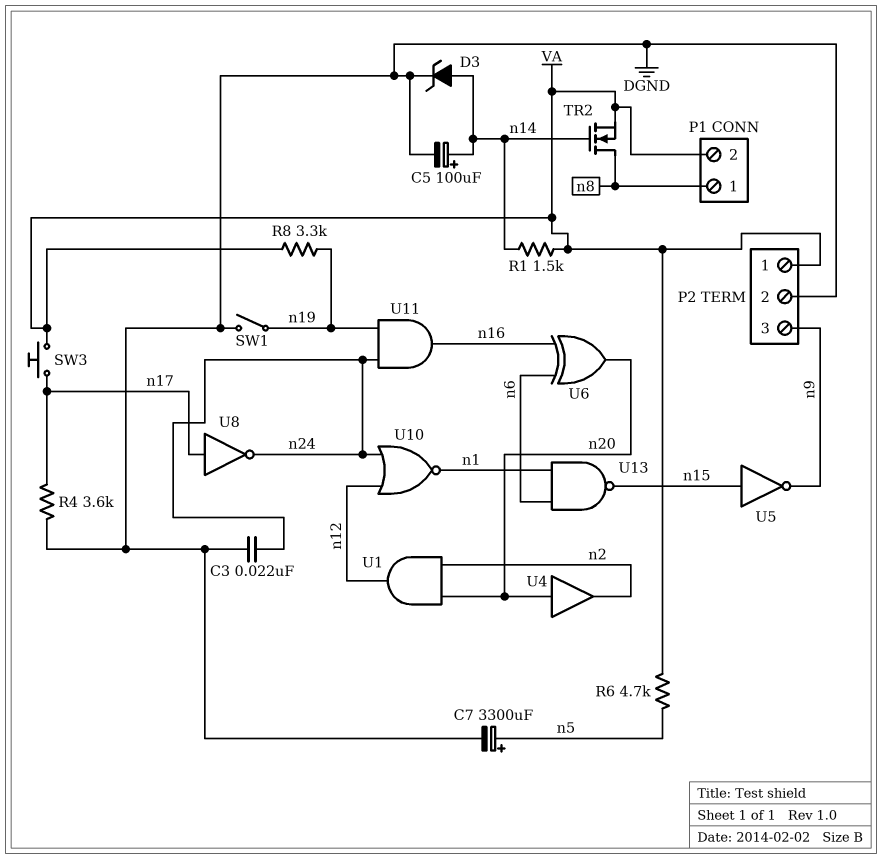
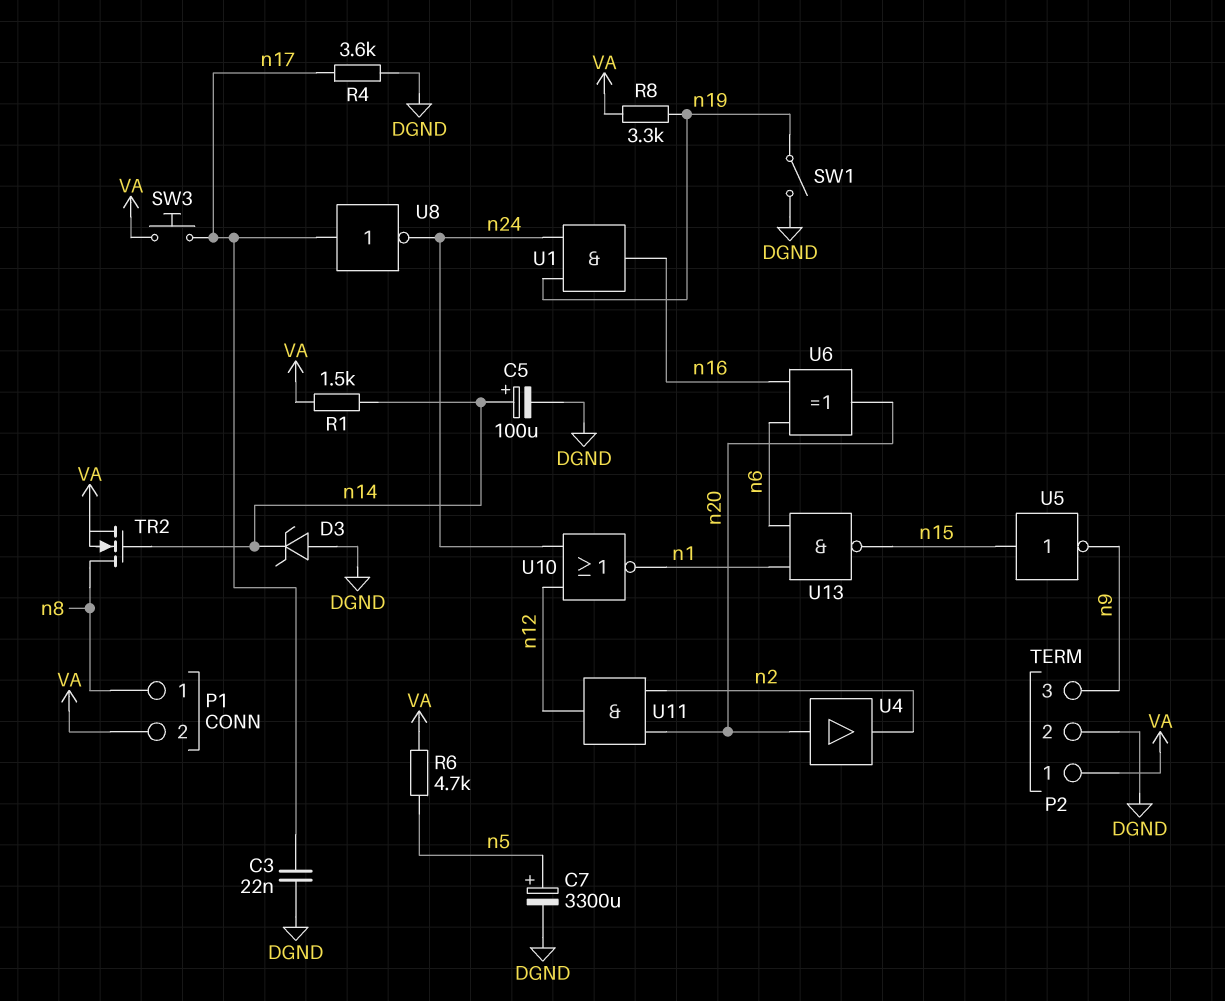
C3: 22nF (DGND, n24) -> 22nF (DGND, n17)
D3: zener (A n14, K DGND) -> zener (A DGND, K n14)
U1: AND (in n2, in n20, out n12) -> AND (in n19, in n24, out n16)
U11: AND (in n19, in n24, out n16) -> AND (in n2, in n20, out n12)

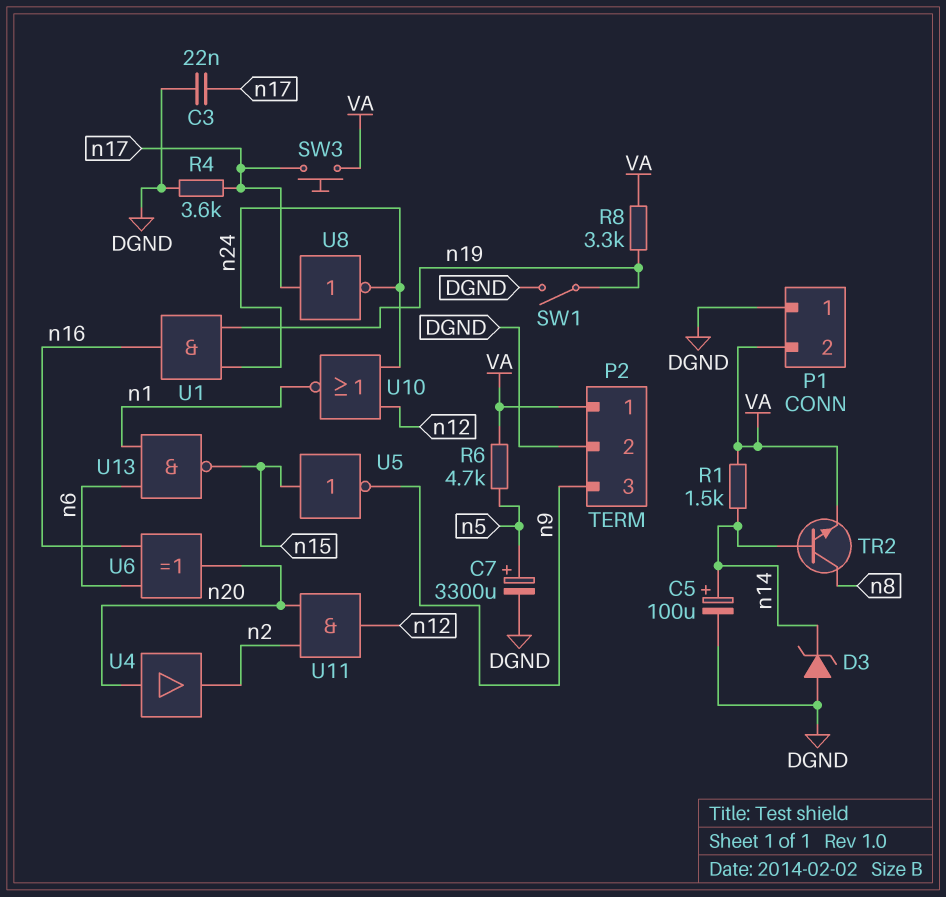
P1 pin 1: n8 -> DGND
TR2: NMOS (G n14, D n8, S VA) -> NPN (B n14, C n8, E VA)

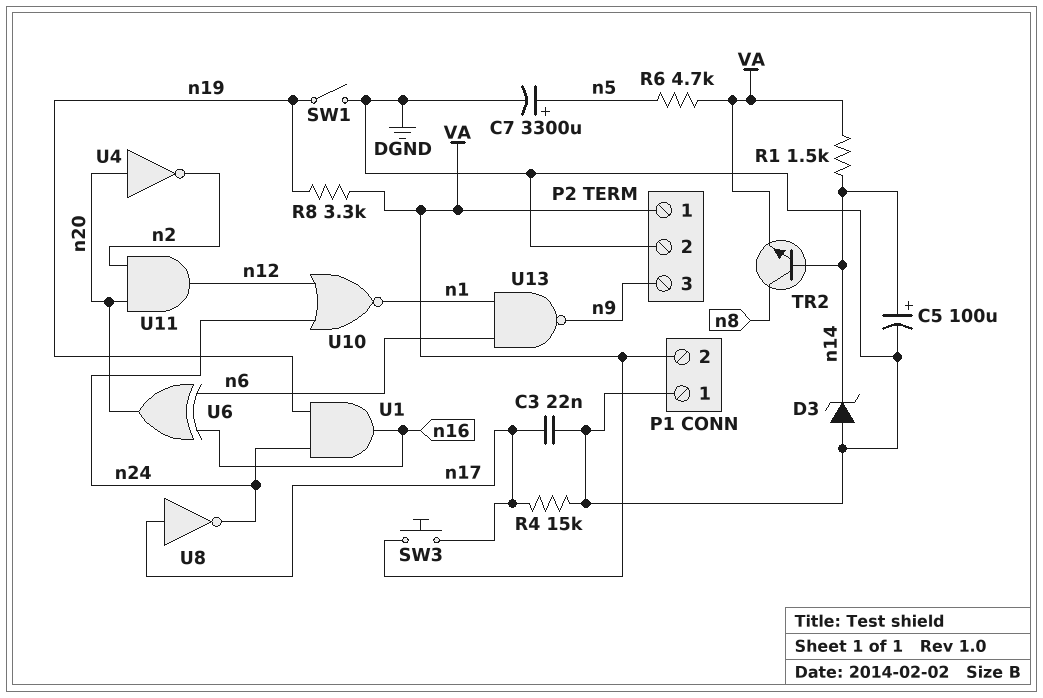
R4: 3.6k (DGND, n17) -> 15k (DGND, n17)
U4: buffer (in n20, out n2) -> NOT (in n20, out n2)
U5: NOT (in n15, out n9) -> none
U13: NAND (in n1, in n6, out n15) -> NAND (in n1, in n6, out n9)

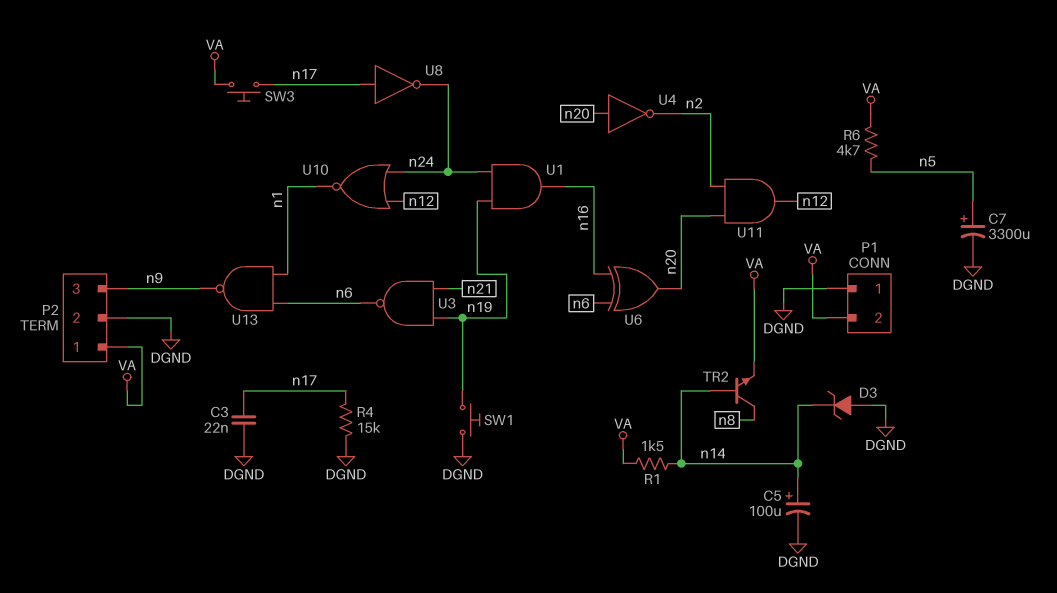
R8: 3.3k (VA, n19) -> none
SW1: switch (DGND, n19) -> button (DGND, n19)
U3: none -> NAND (in n19, in n21, out n6)

